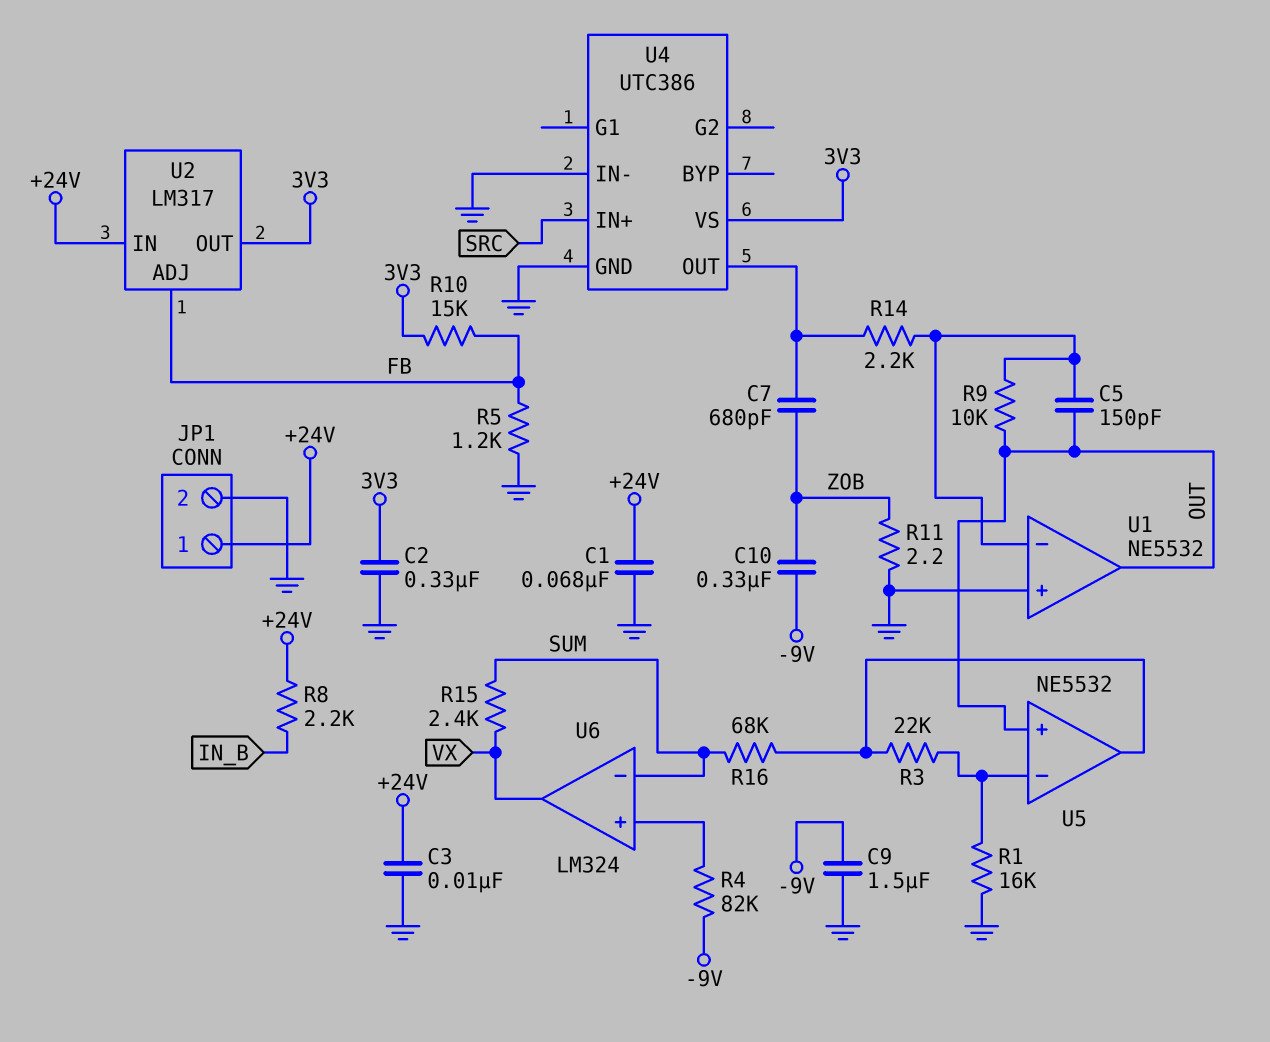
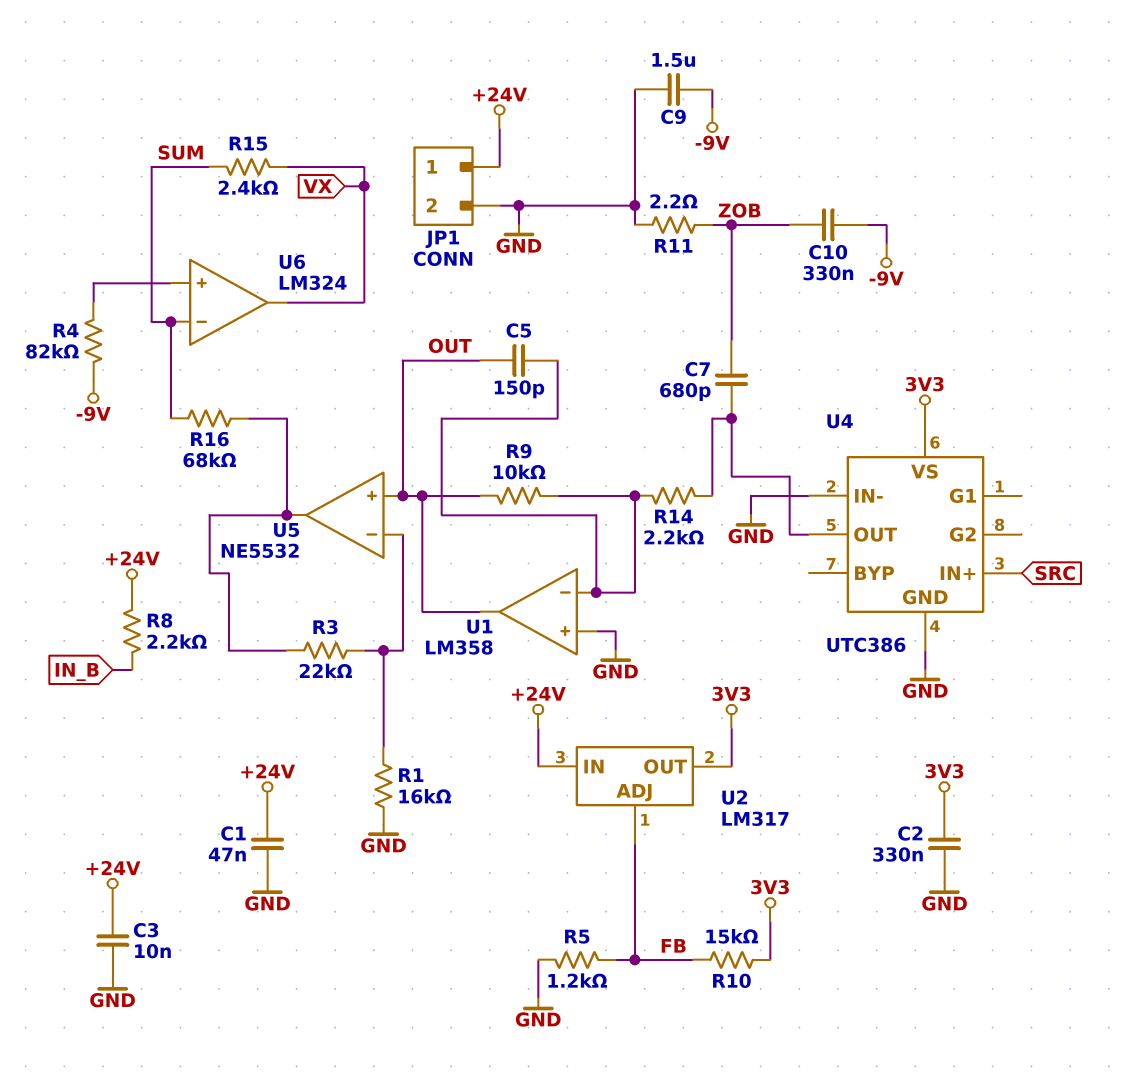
C1: 68nF (+24V, GND) -> 47nF (+24V, GND)
U1: NE5532 -> LM358

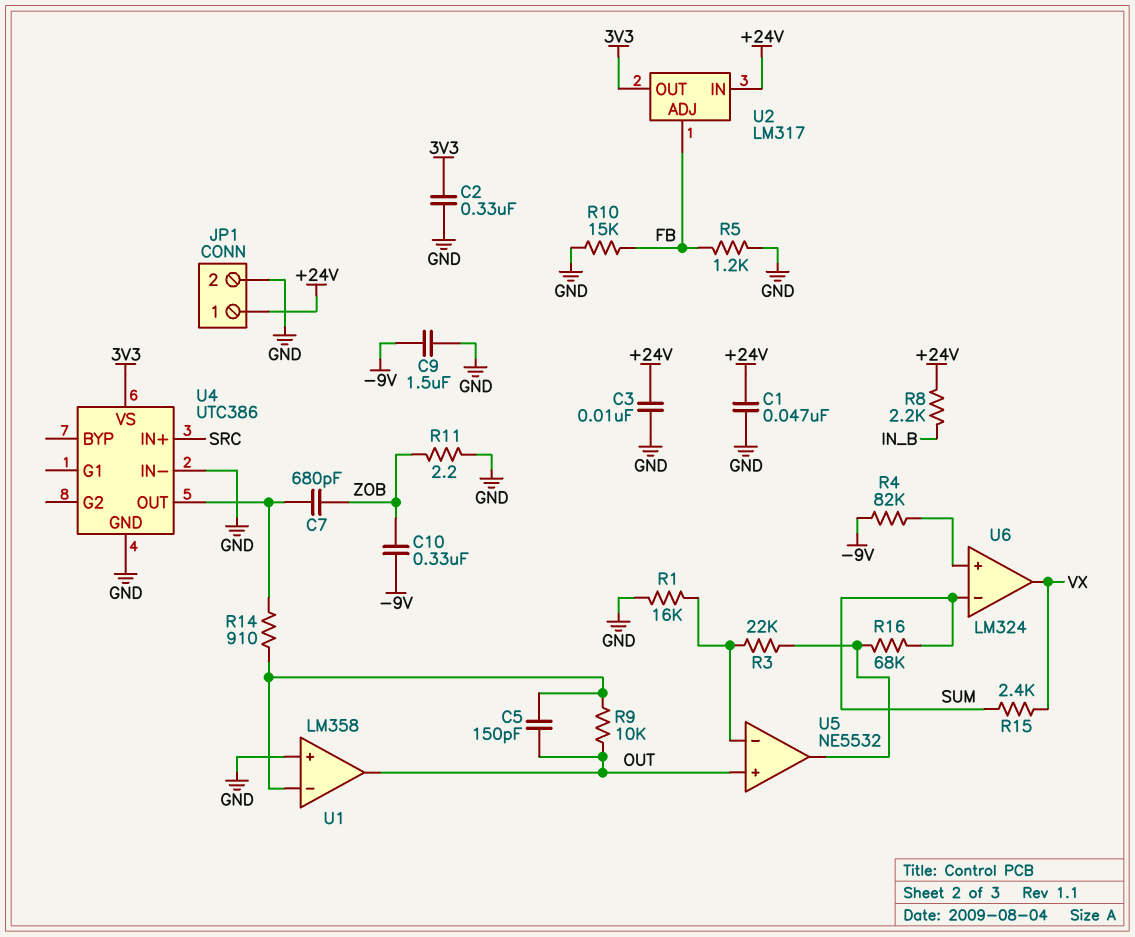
R10: 15k (3V3, FB) -> 15k (FB, GND)
R14: 2.2k (U1/in-, U4/OUT) -> 910 (U1/in-, U4/OUT)

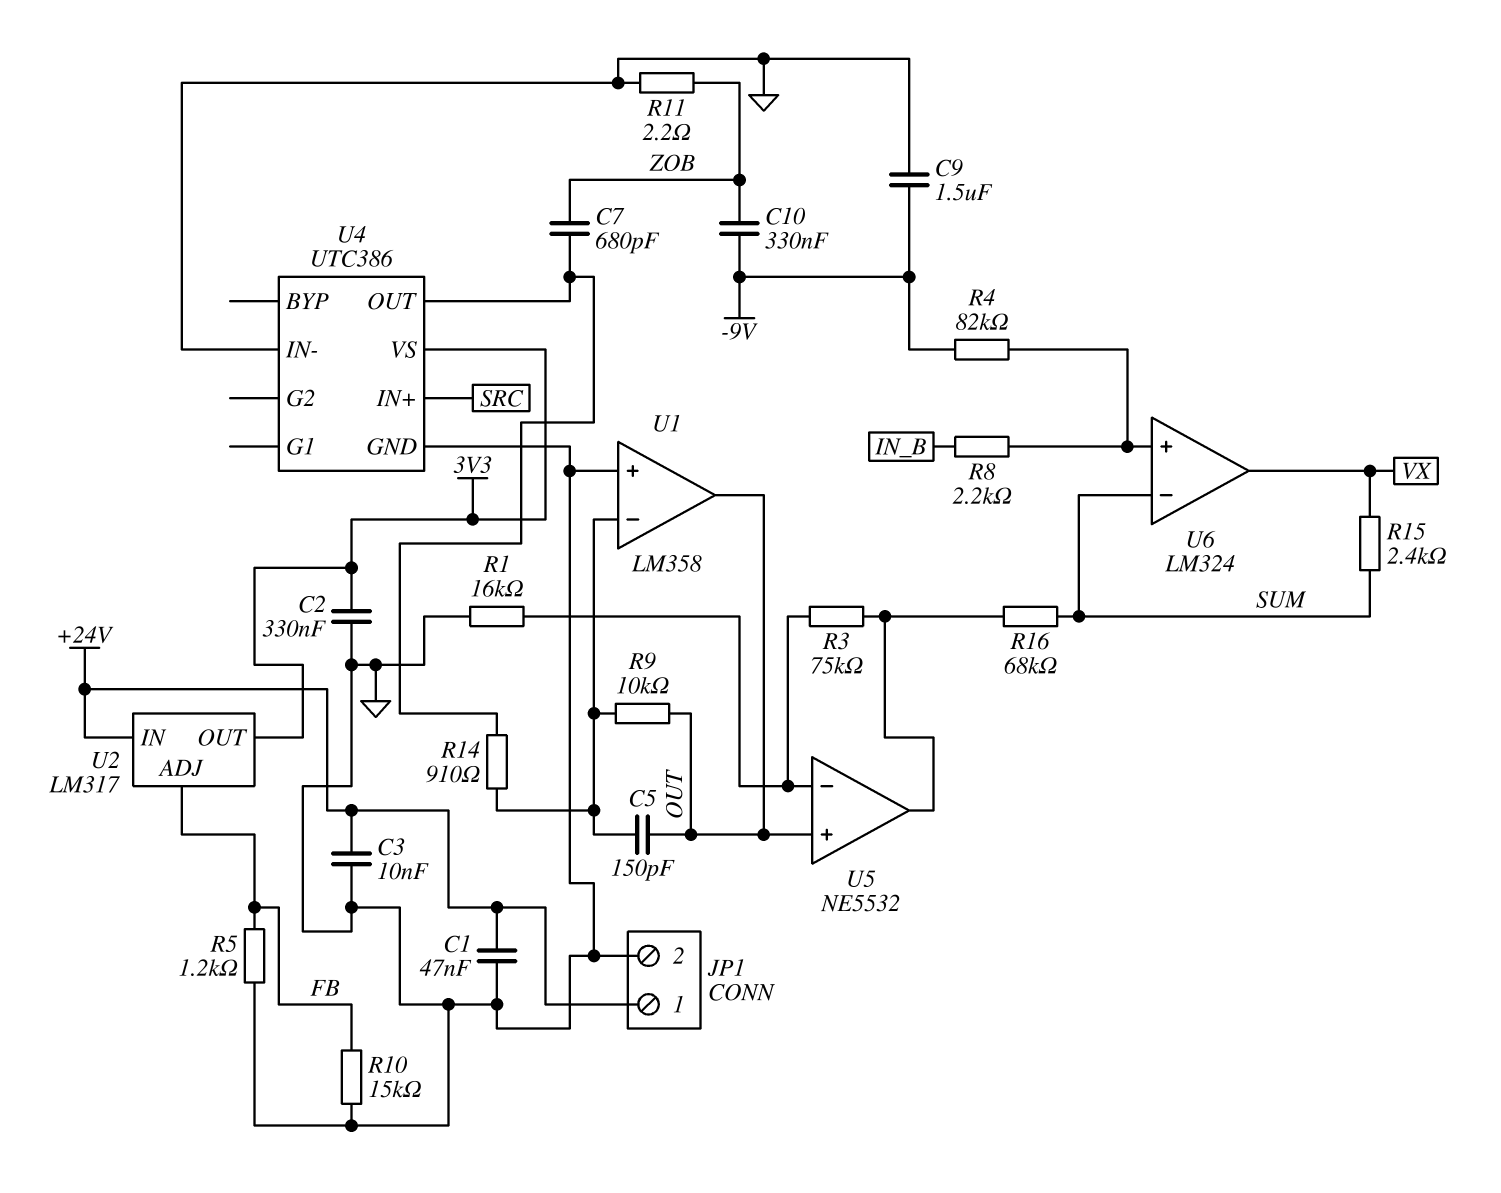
R3: 22k (U5/in-, U5/out) -> 75k (U5/in-, U5/out)
R8: 2.2k (+24V, IN_B) -> 2.2k (IN_B, U6/in+)

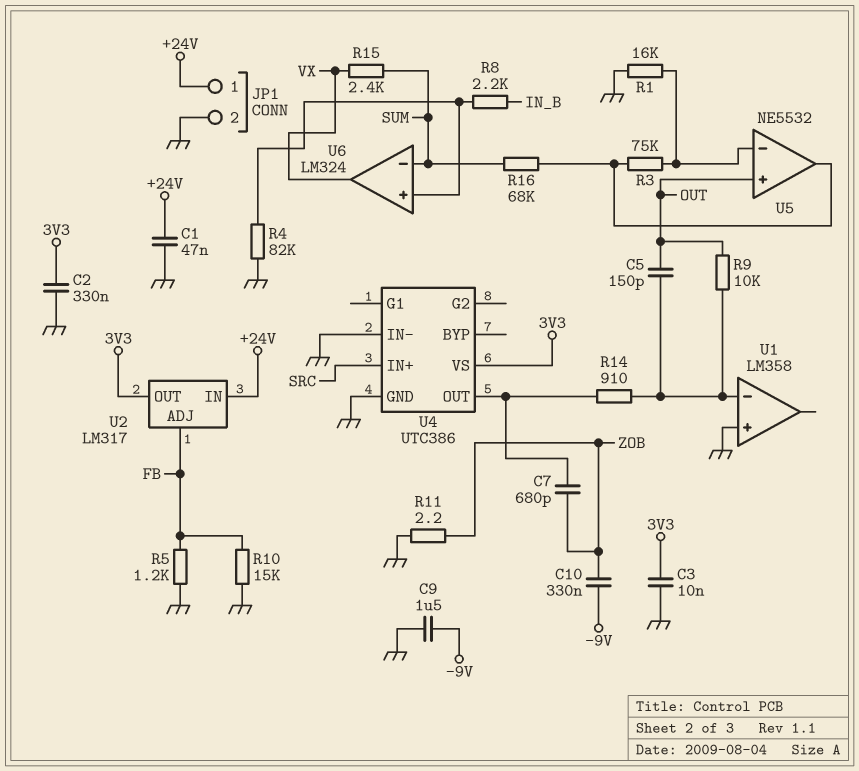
C3: 10nF (+24V, GND) -> 10nF (3V3, GND)
R4: 82k (-9V, U6/in+) -> 82k (GND, U6/in+)
U1 pin out: OUT -> none

